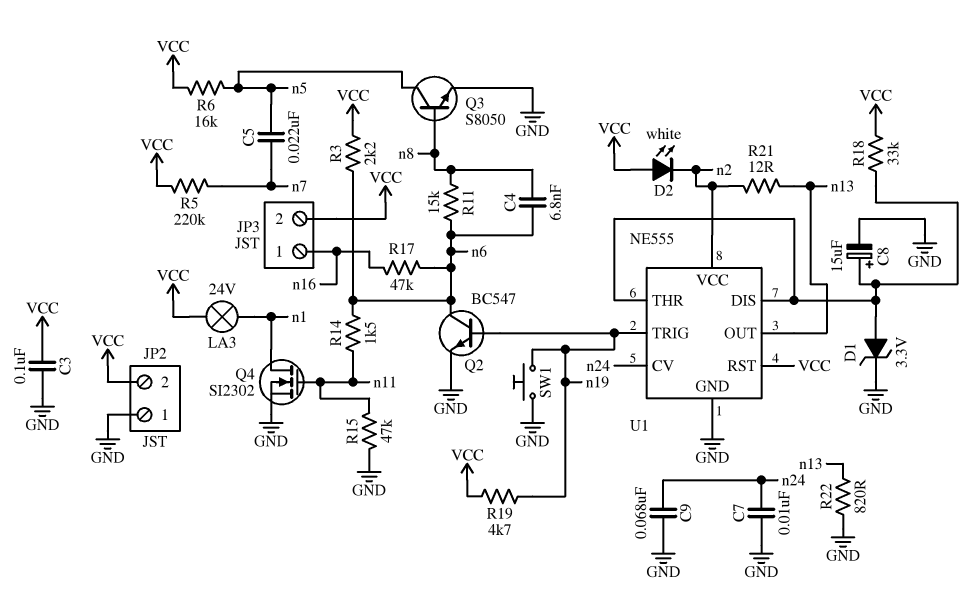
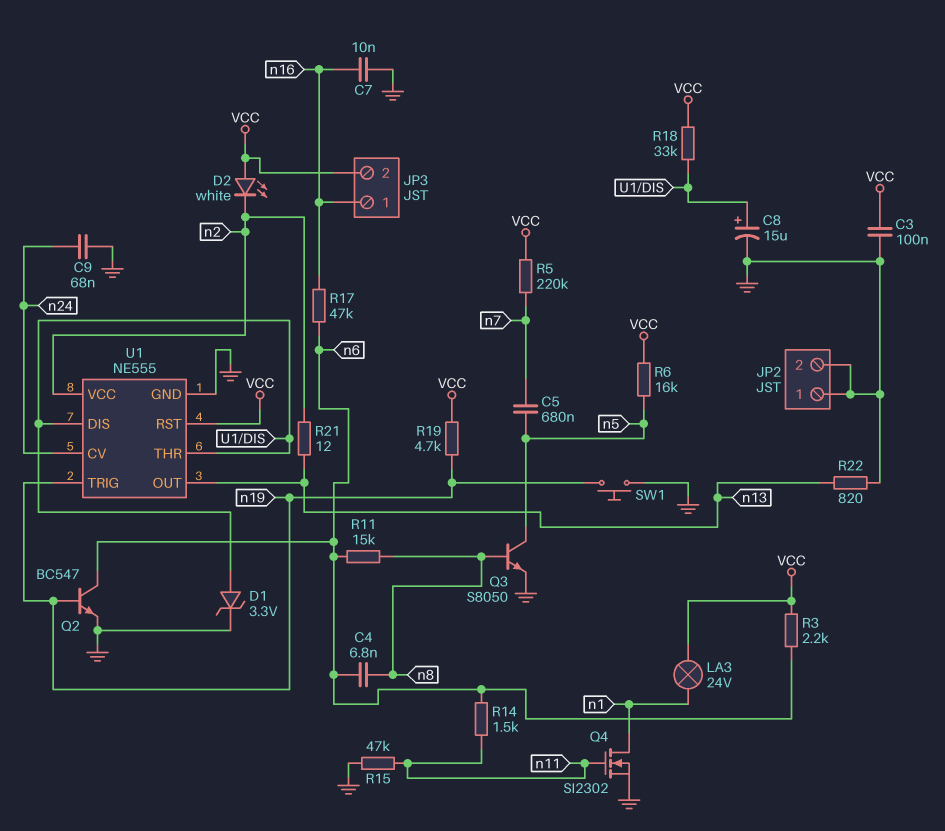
C5: 22nF (n5, n7) -> 680nF (n5, n7)
C7: 10nF (GND, n24) -> 10nF (GND, n16)
JP2 pin 2: VCC -> GND

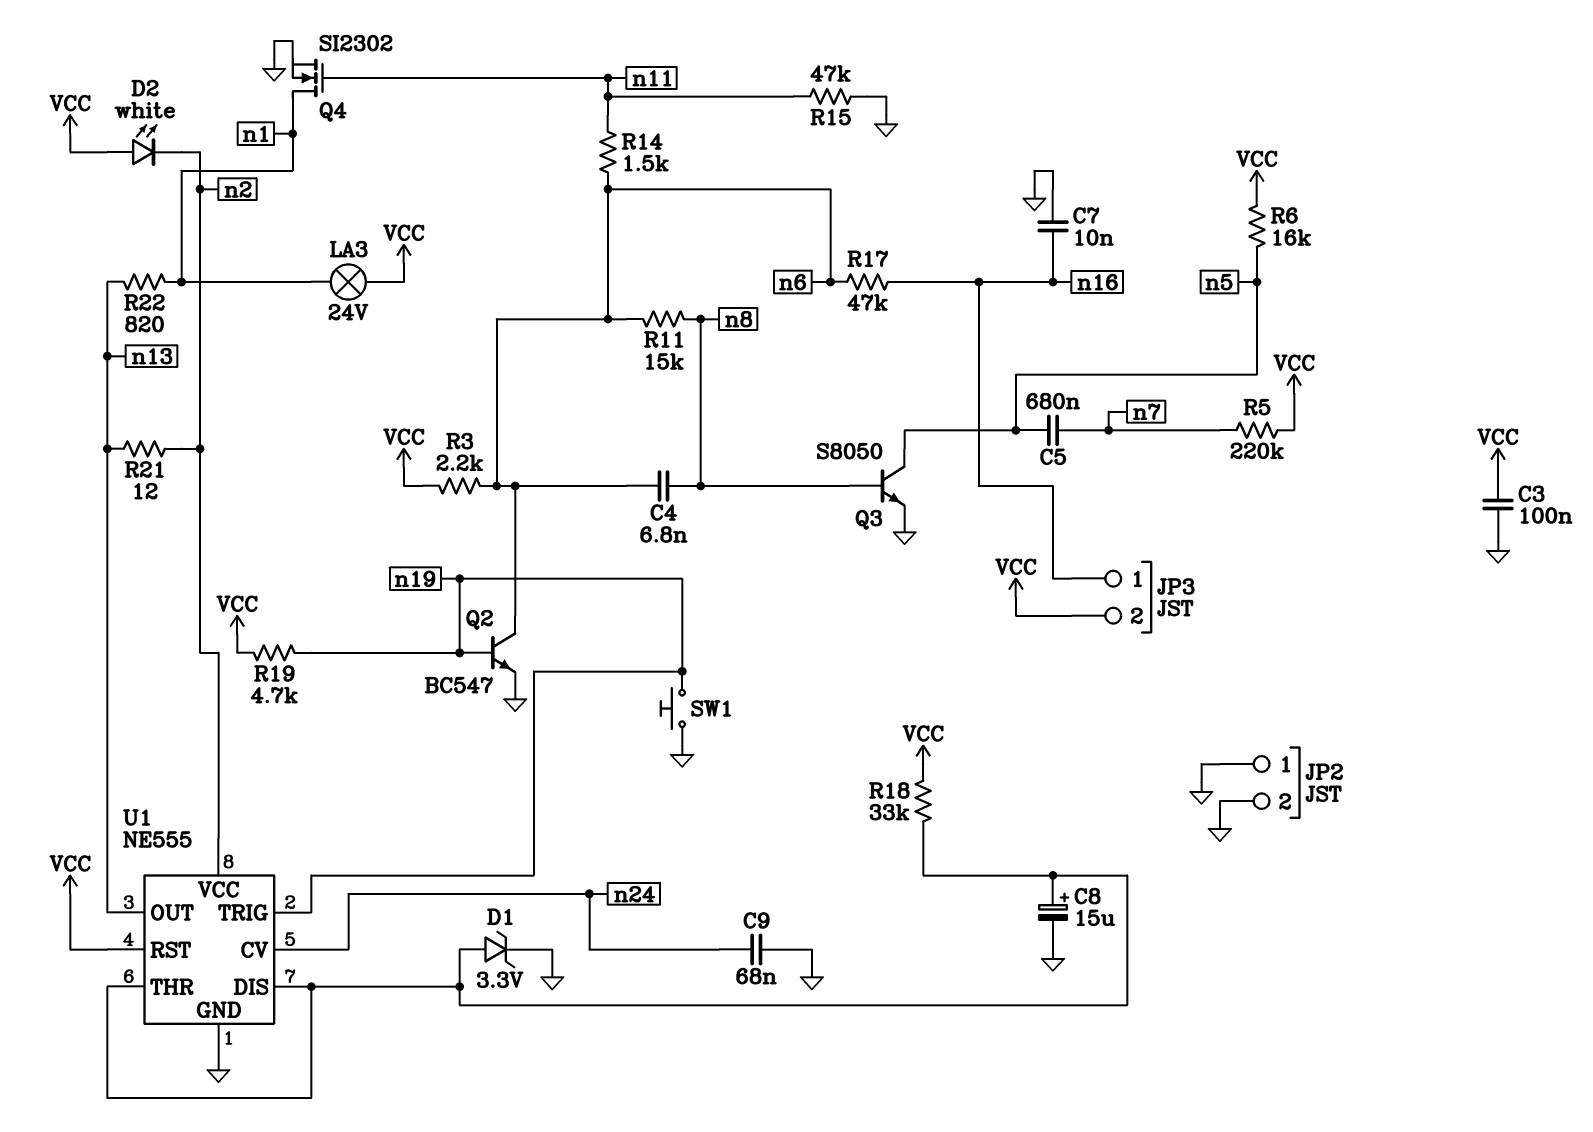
R22: 820 (GND, n13) -> 820 (n1, n13)

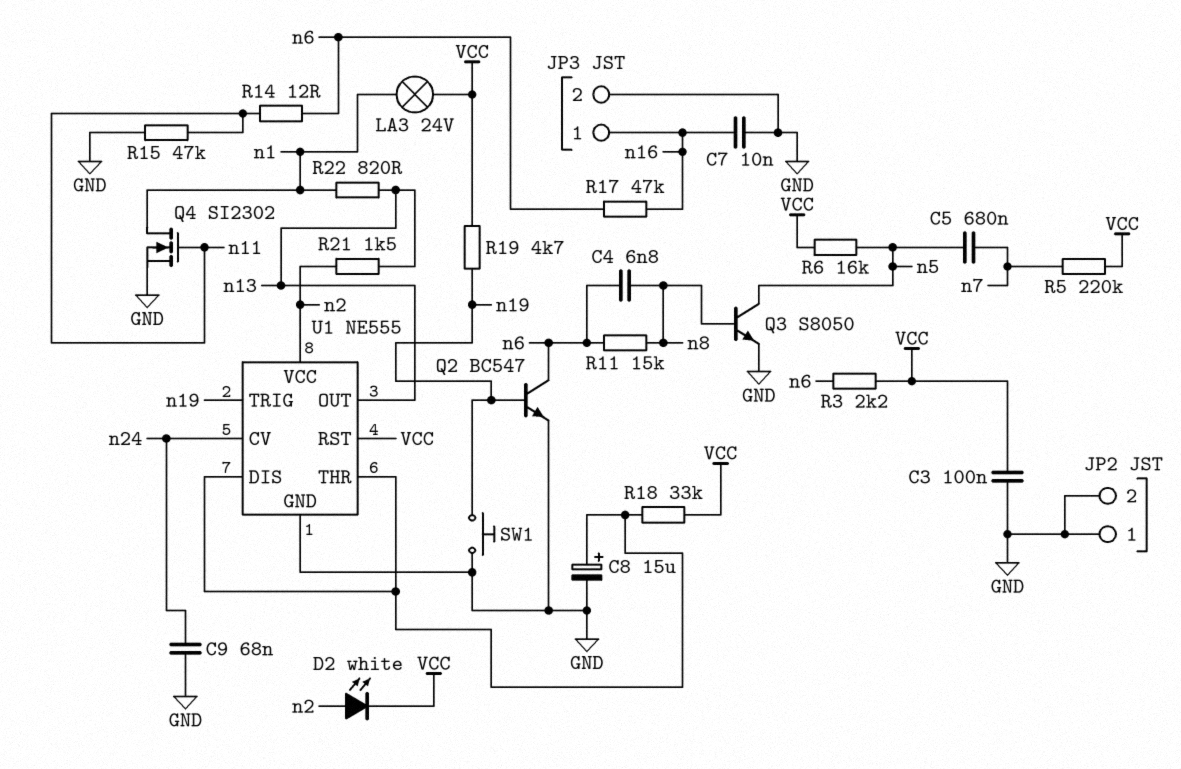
D1: zener 3.3V (A U1/DIS, K GND) -> none
D2: LED white (A VCC, K n2) -> LED white (A n2, K VCC)
JP3 pin 2: VCC -> GND
R14: 1.5k (n6, n11) -> 12 (n6, n11)
R21: 12 (n2, n13) -> 1.5k (n2, n13)

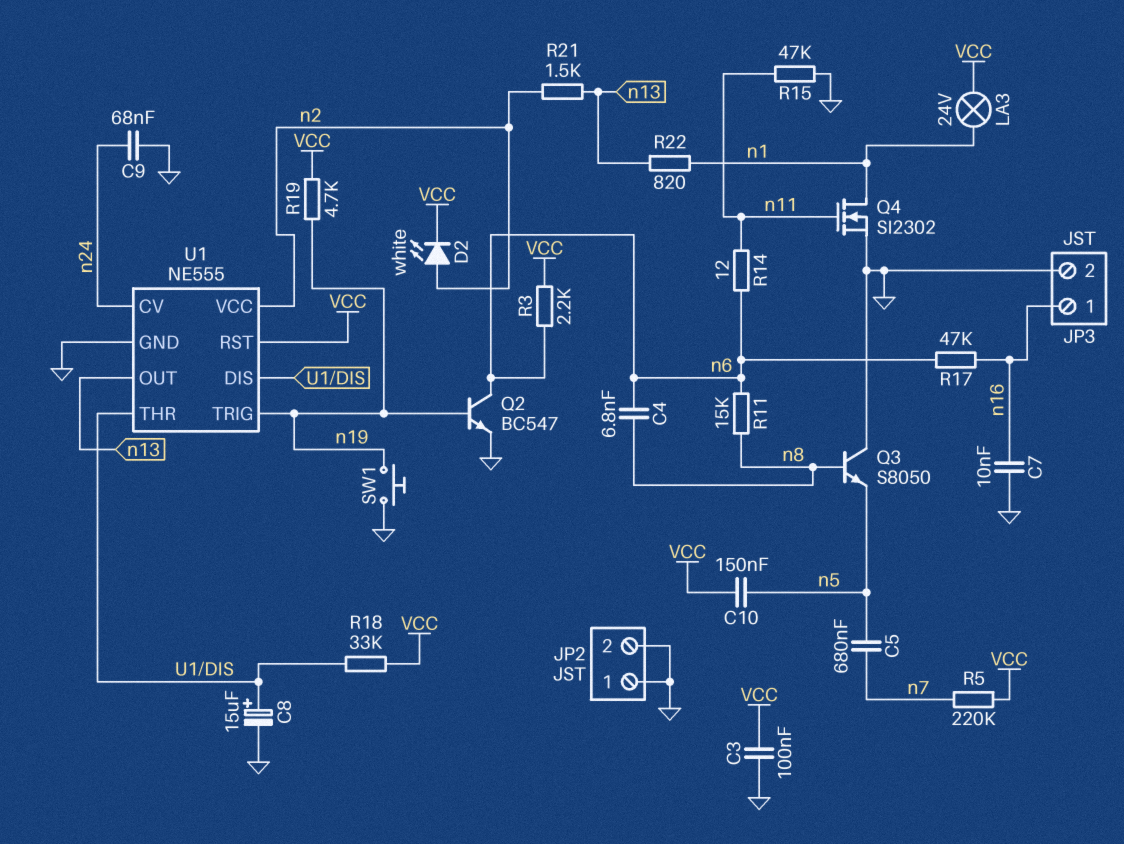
C10: none -> 150nF (VCC, n5)
Q3: NPN S8050 (B n8, C n5, E GND) -> NPN S8050 (B n8, C GND, E n5)
R6: 16k (VCC, n5) -> none

